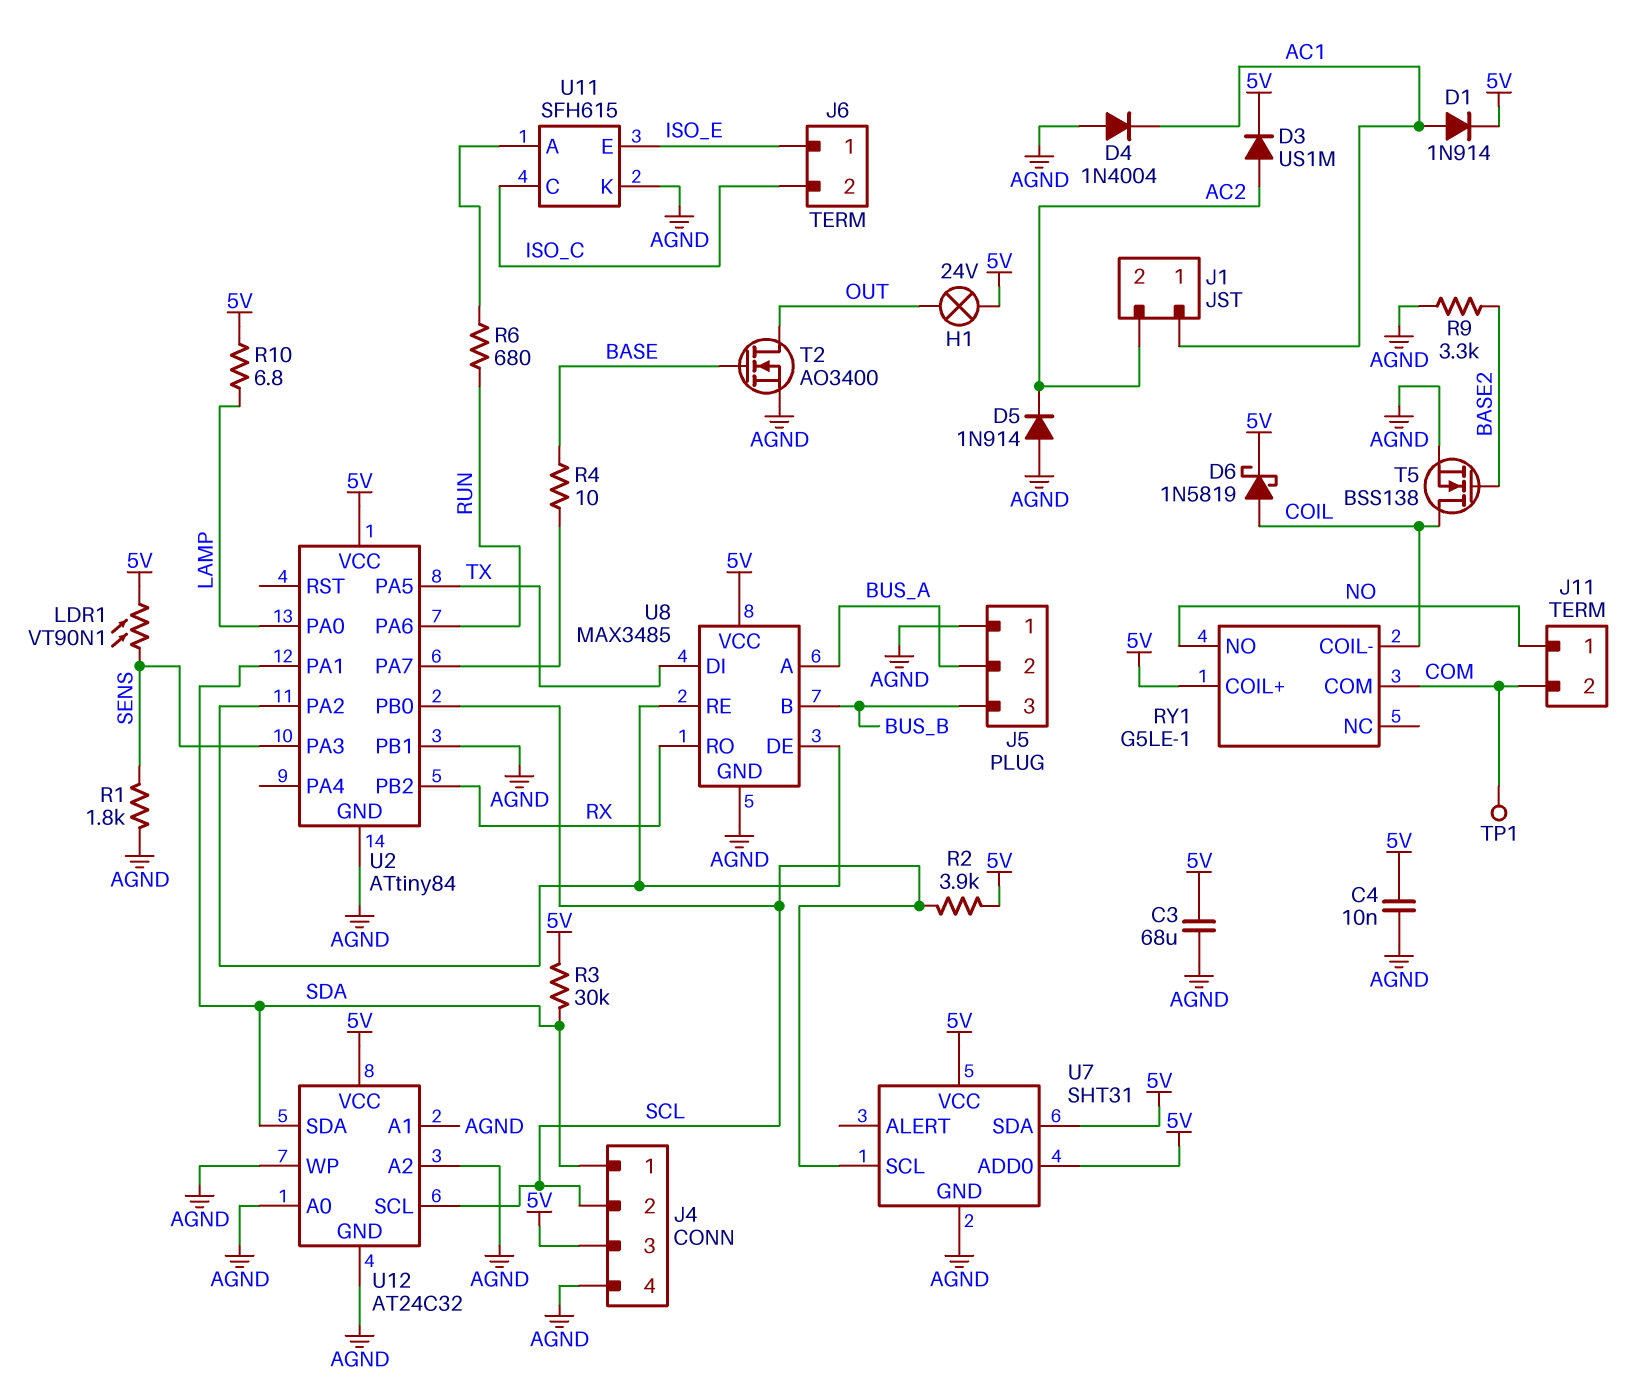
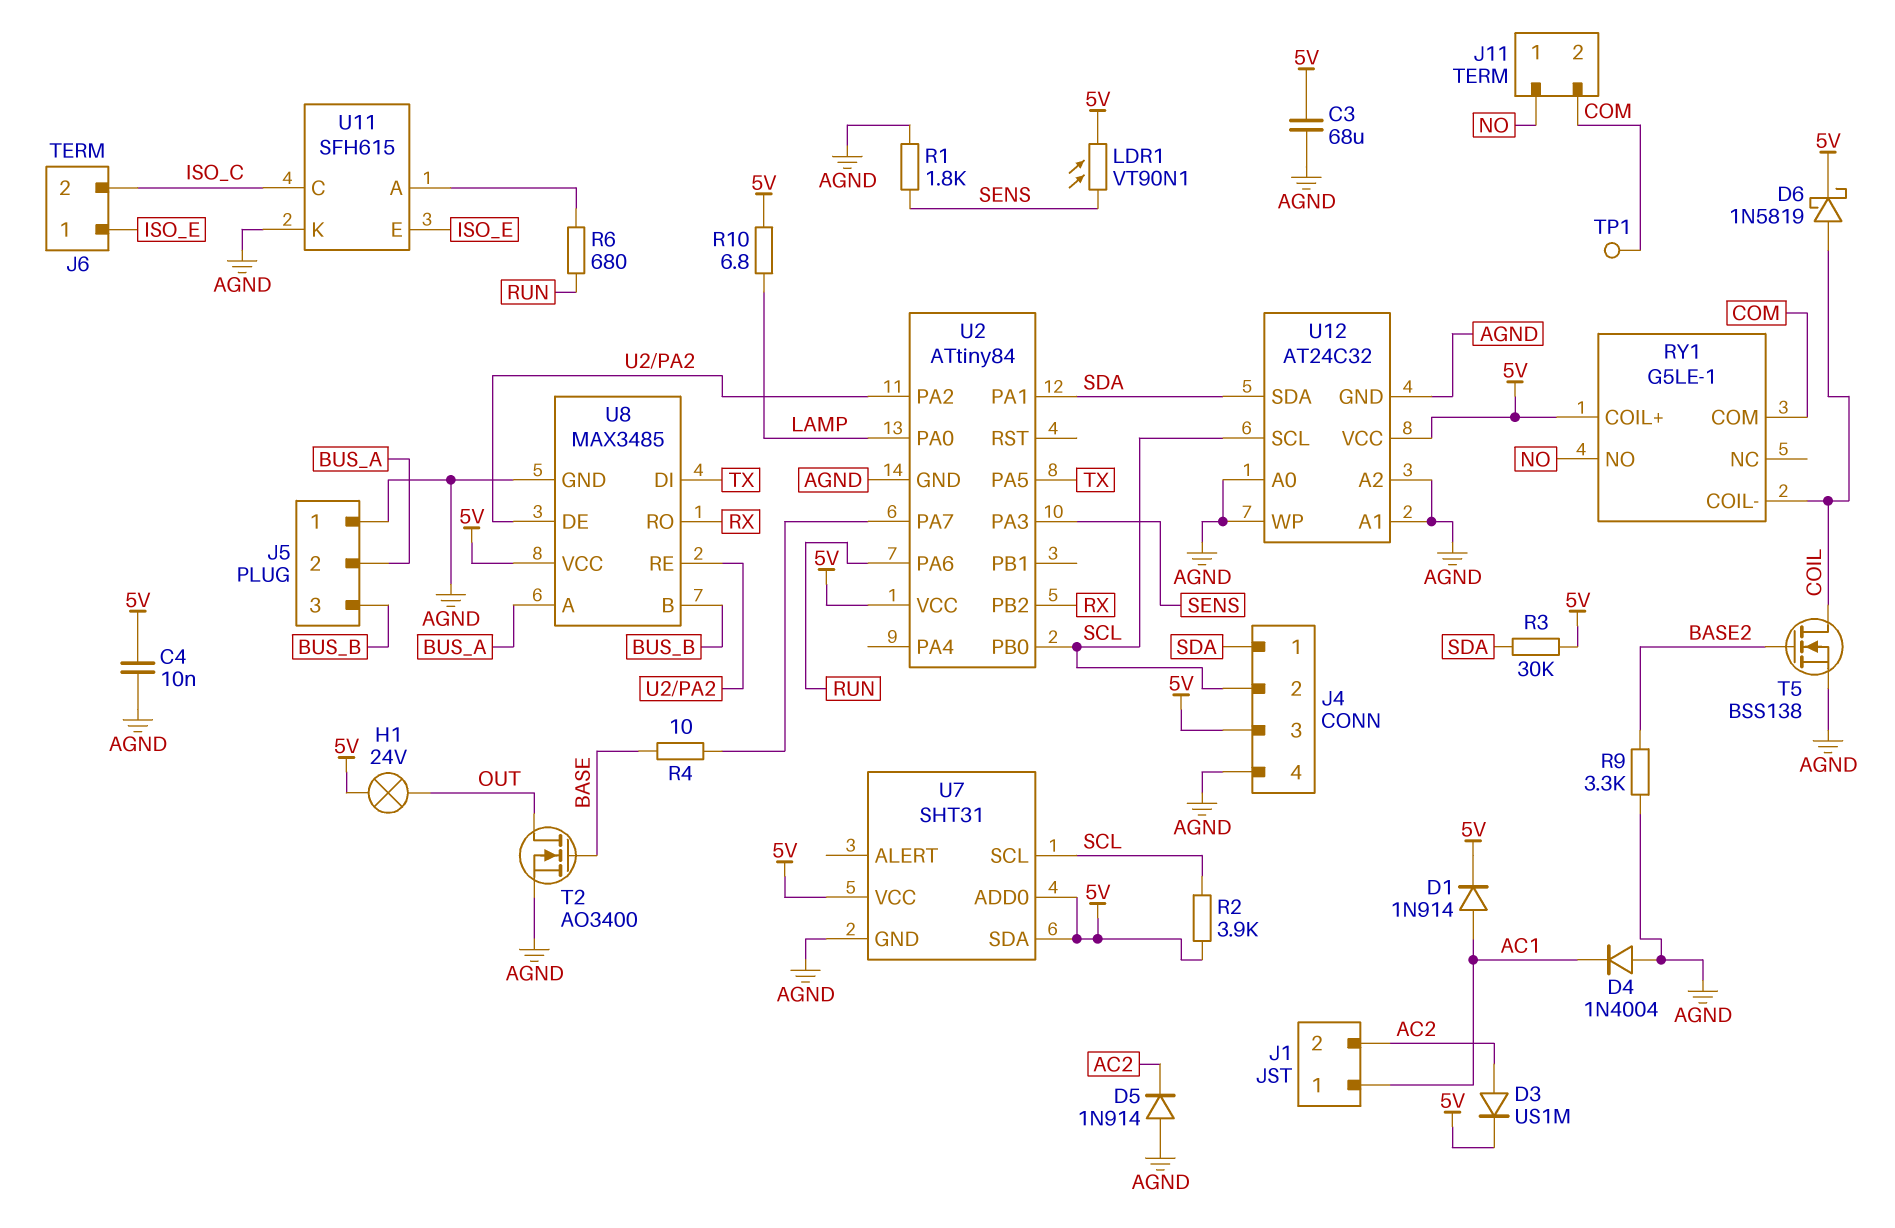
U2 pin PB1: AGND -> none

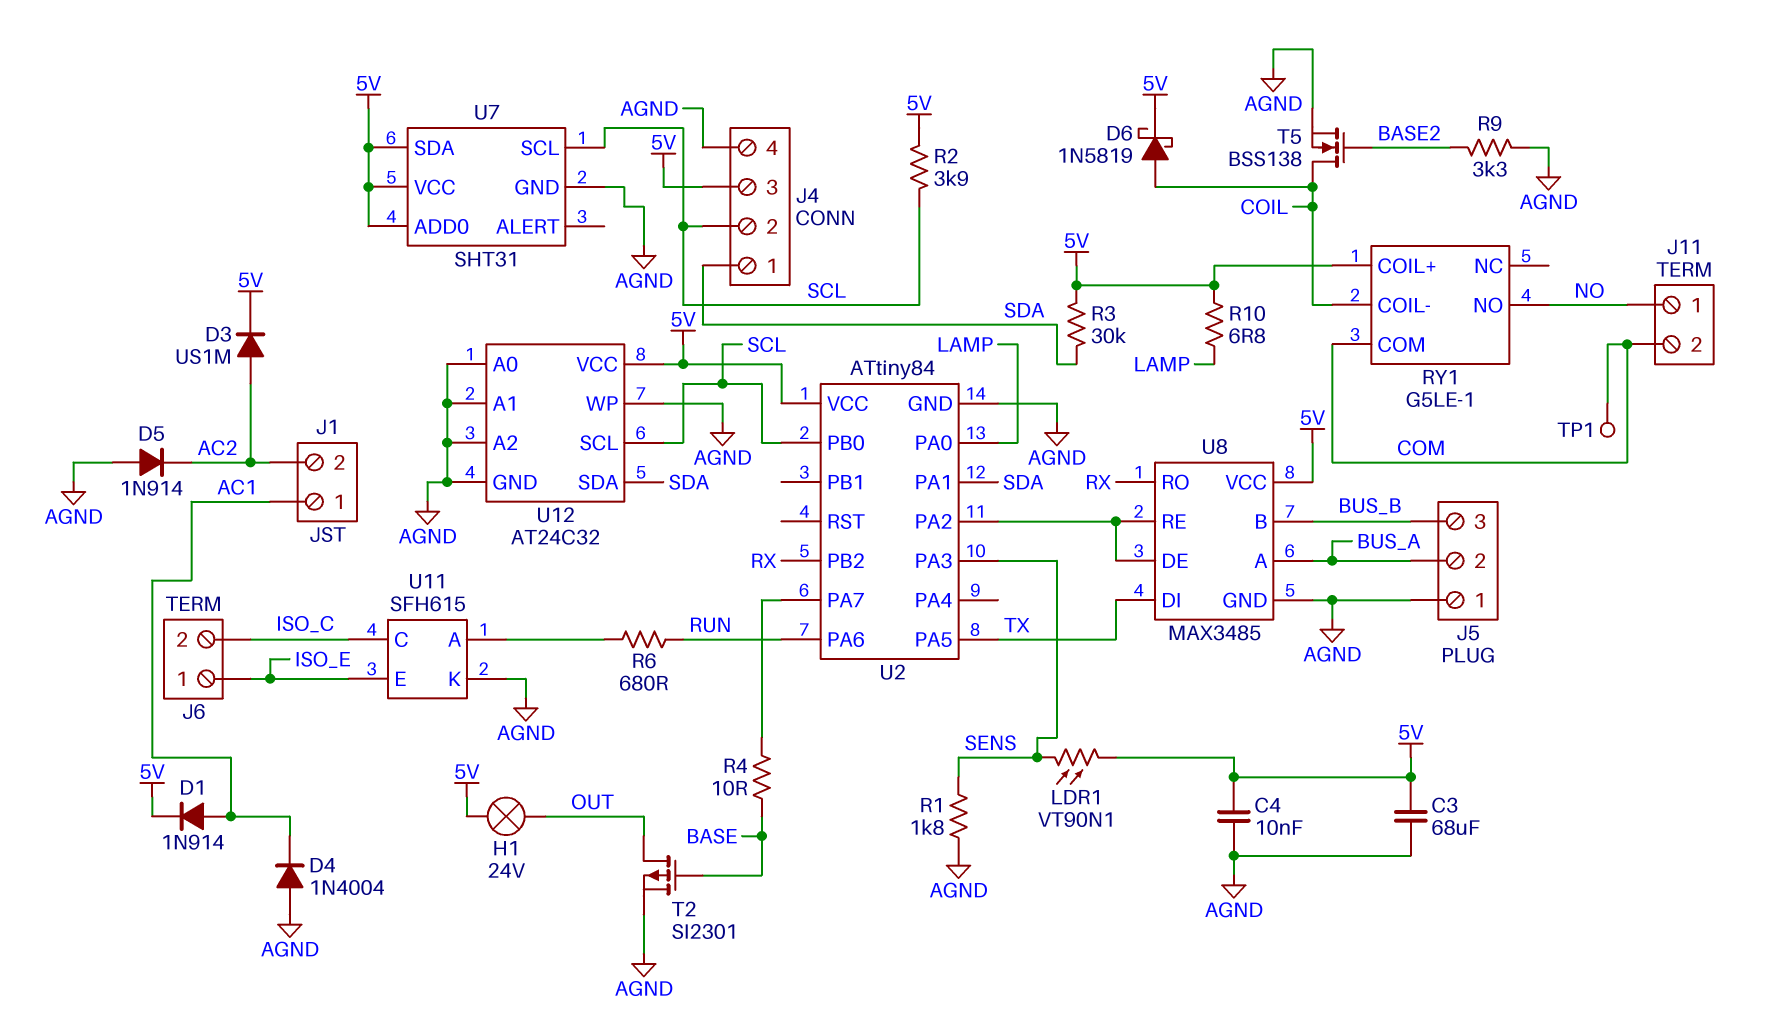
T2: NMOS AO3400 (G BASE, D OUT, S AGND) -> PMOS SI2301 (G BASE, D OUT, S AGND)

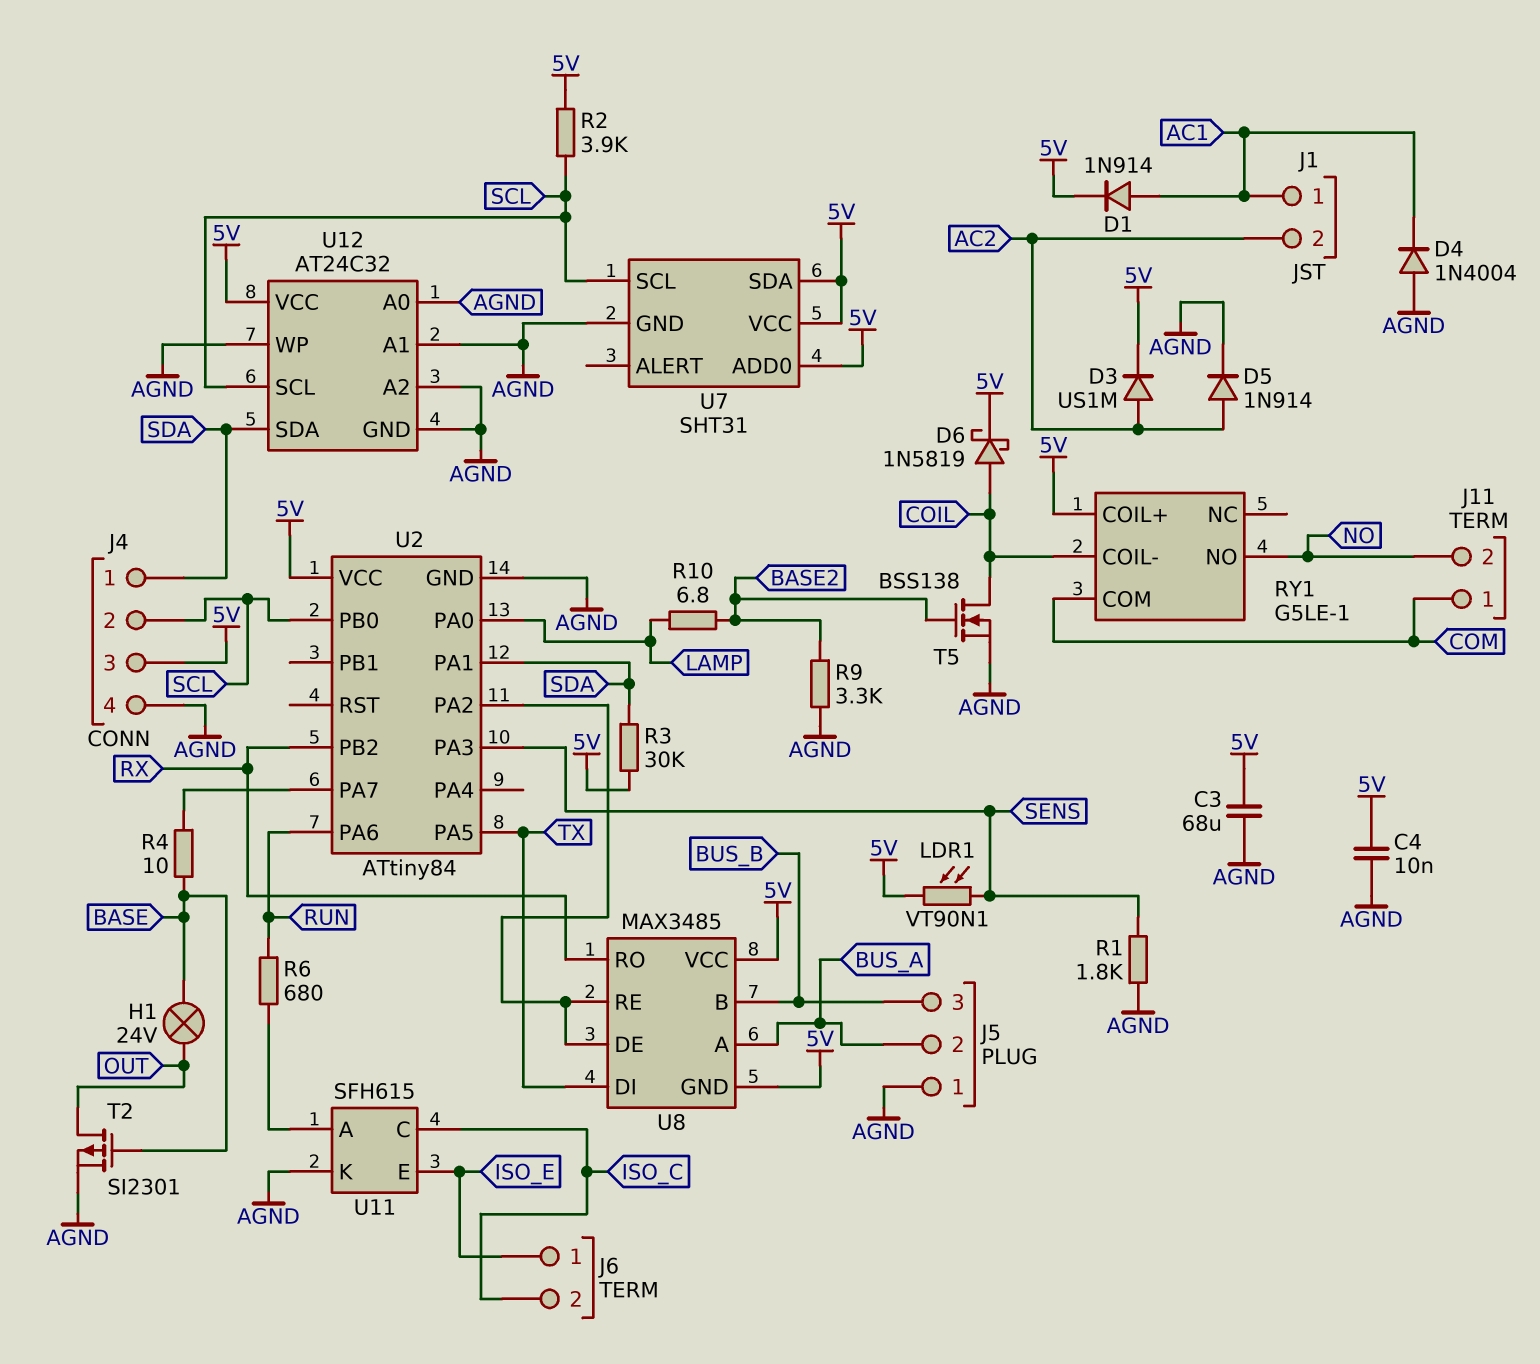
D5: diode 1N914 (A AGND, K AC2) -> diode 1N914 (A AC2, K AGND)
H1: lamp 24V (5V, OUT) -> lamp 24V (BASE, OUT)
J11 pin 1: NO -> COM
J11 pin 2: COM -> NO
R10: 6.8 (5V, LAMP) -> 6.8 (BASE2, LAMP)
TP1: test point (COM) -> none
U8 pin GND: AGND -> 5V

